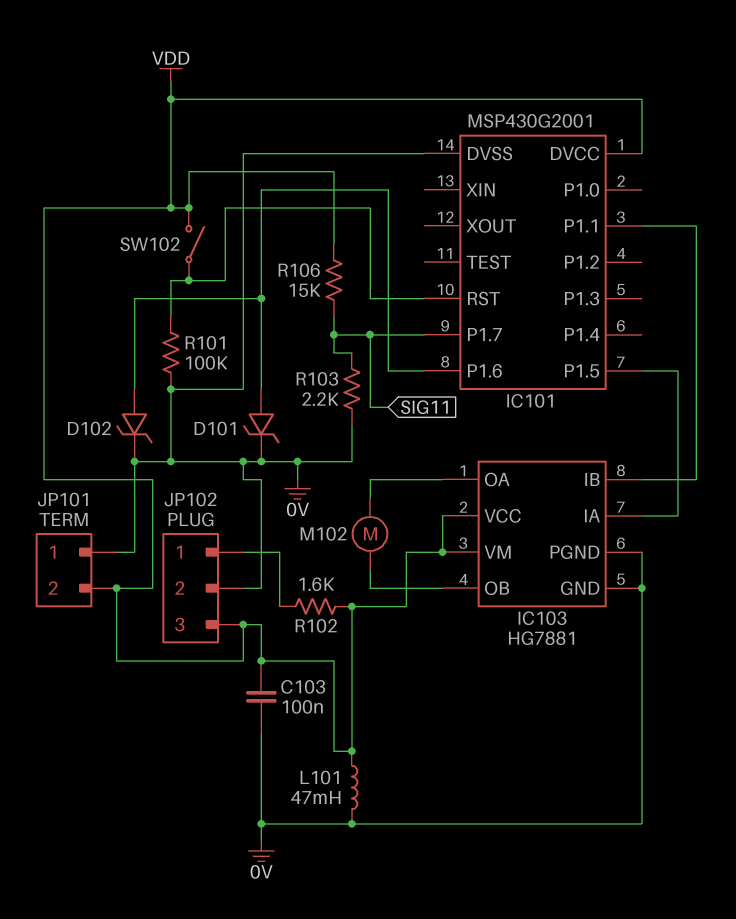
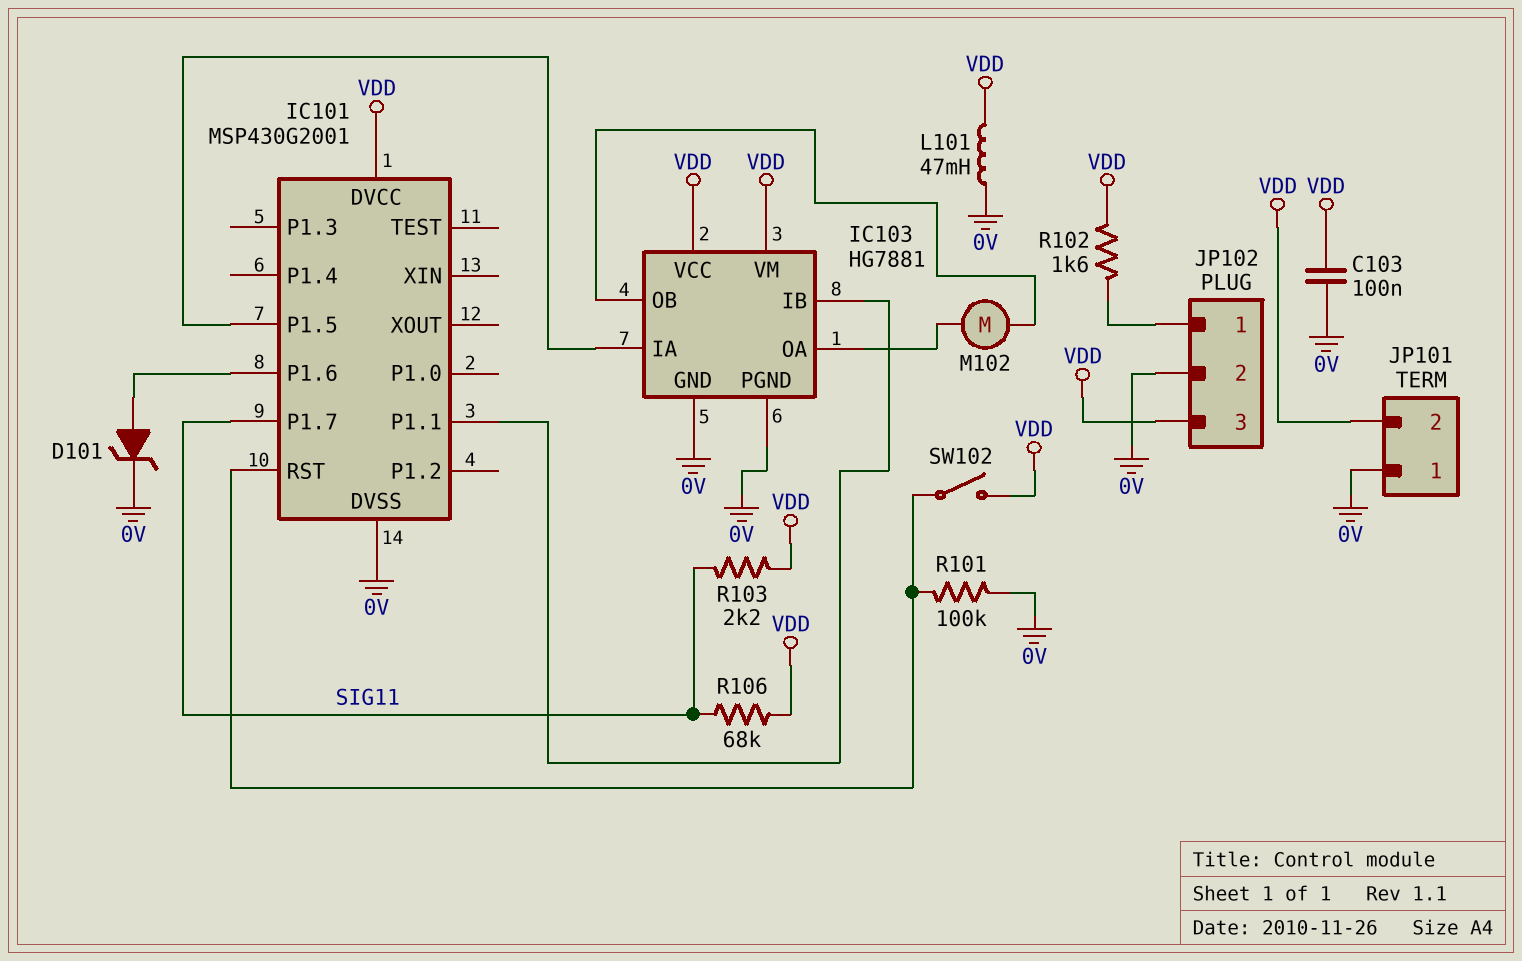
D102: zener (A IC101/P1.6, K 0V) -> none
R103: 2.2k (0V, SIG11) -> 2.2k (SIG11, VDD)
R106: 15k (SIG11, VDD) -> 68k (SIG11, VDD)

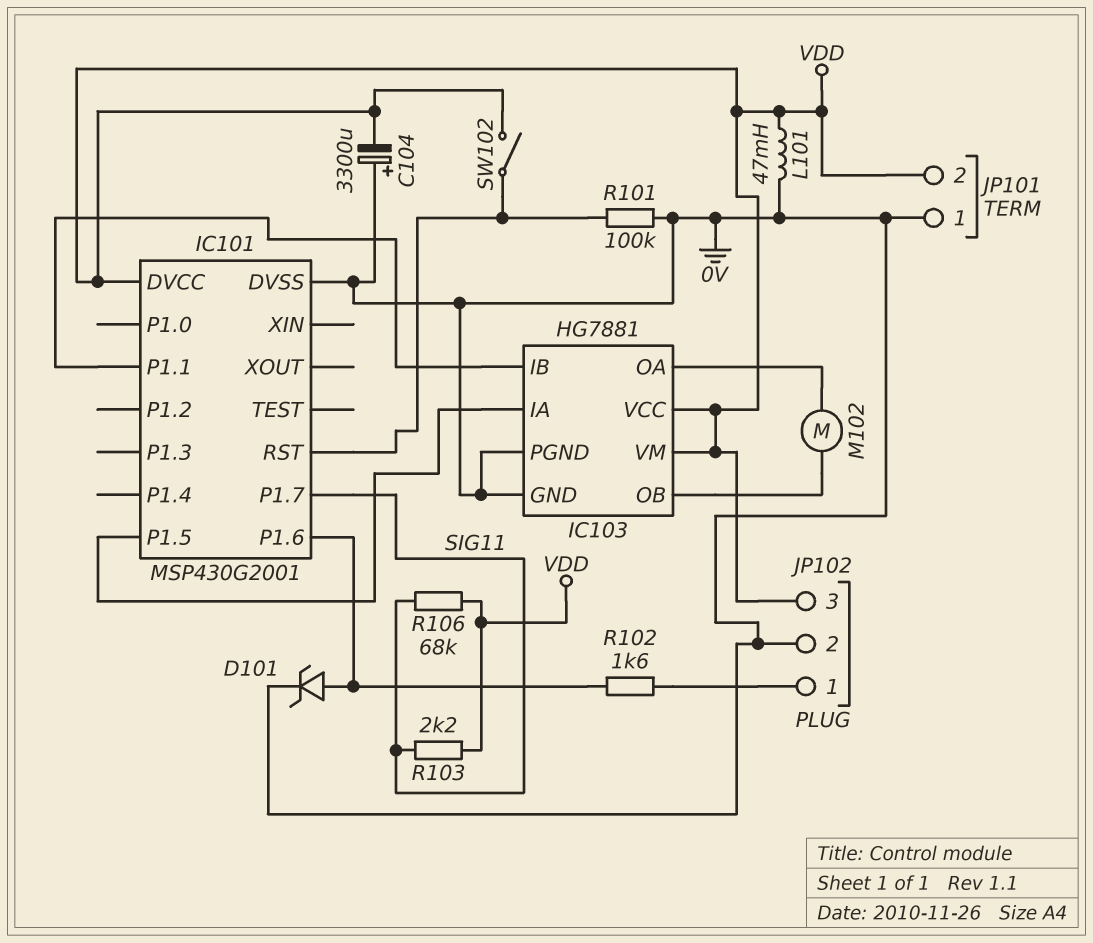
C103: 100nF (0V, VDD) -> none
C104: none -> 3300uF (plus 0V, minus VDD)
R102: 1.6k (JP102/1, VDD) -> 1.6k (IC101/P1.6, JP102/1)

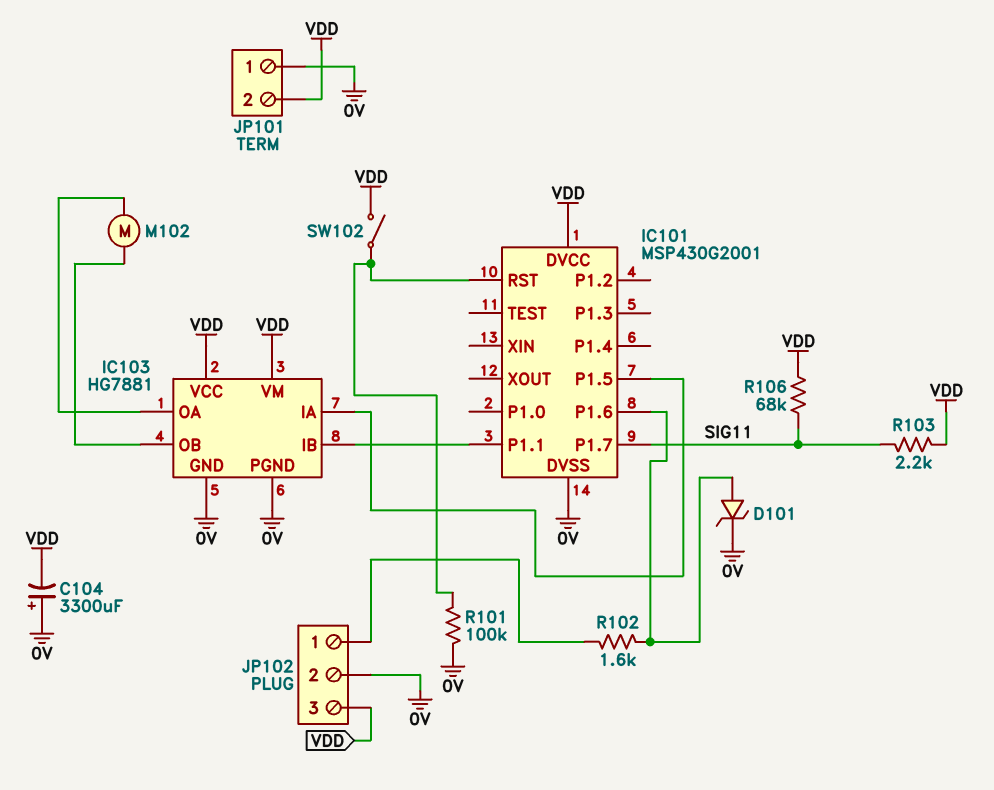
L101: 47mH (0V, VDD) -> none

